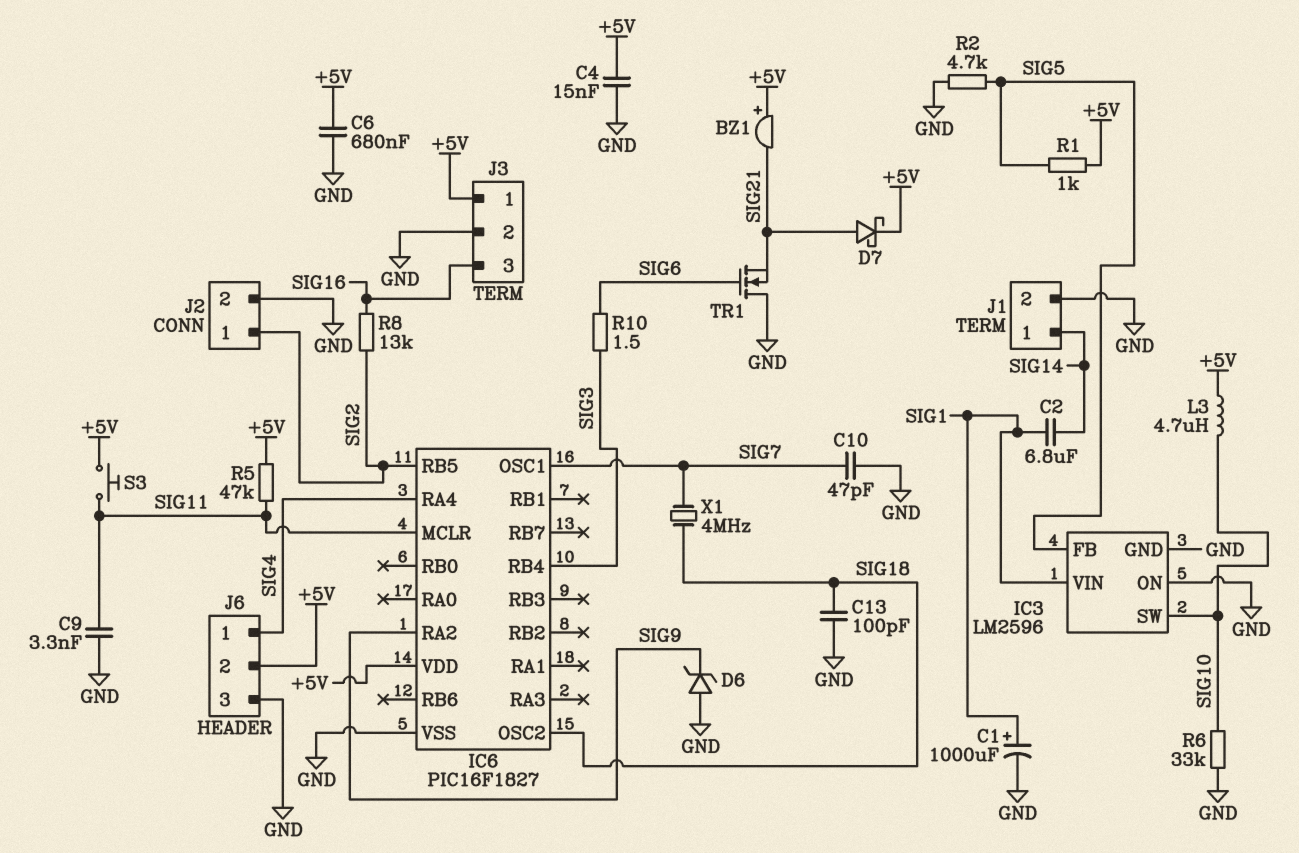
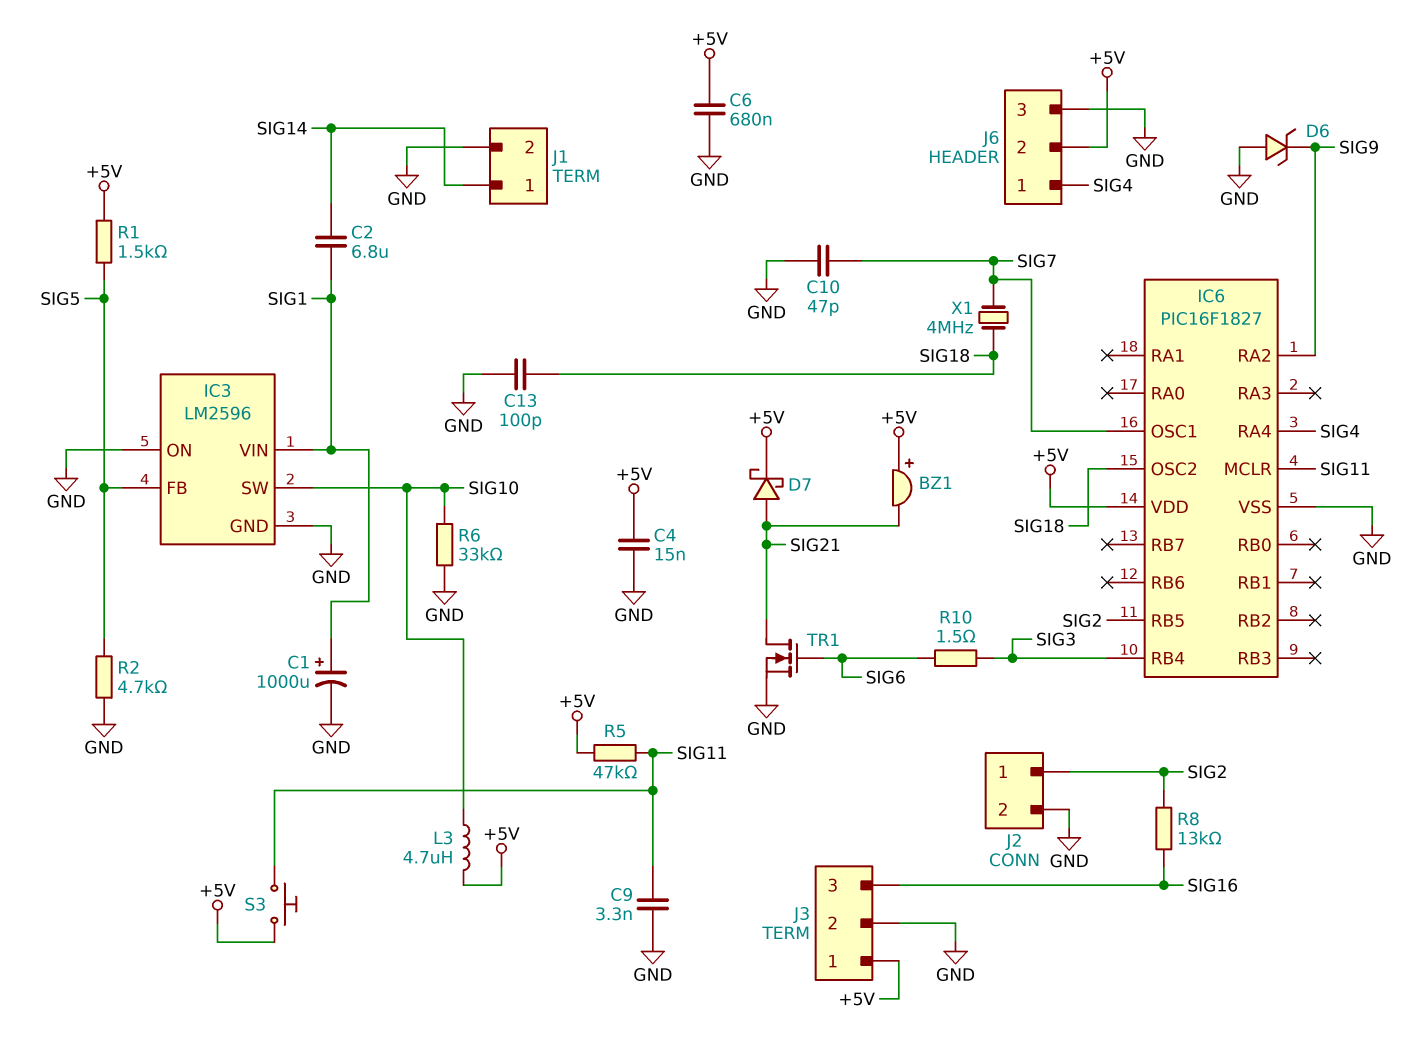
R1: 1k (+5V, SIG5) -> 1.5k (+5V, SIG5)
TR1: NMOS (G SIG6, D GND, S SIG21) -> NMOS (G SIG6, D SIG21, S GND)

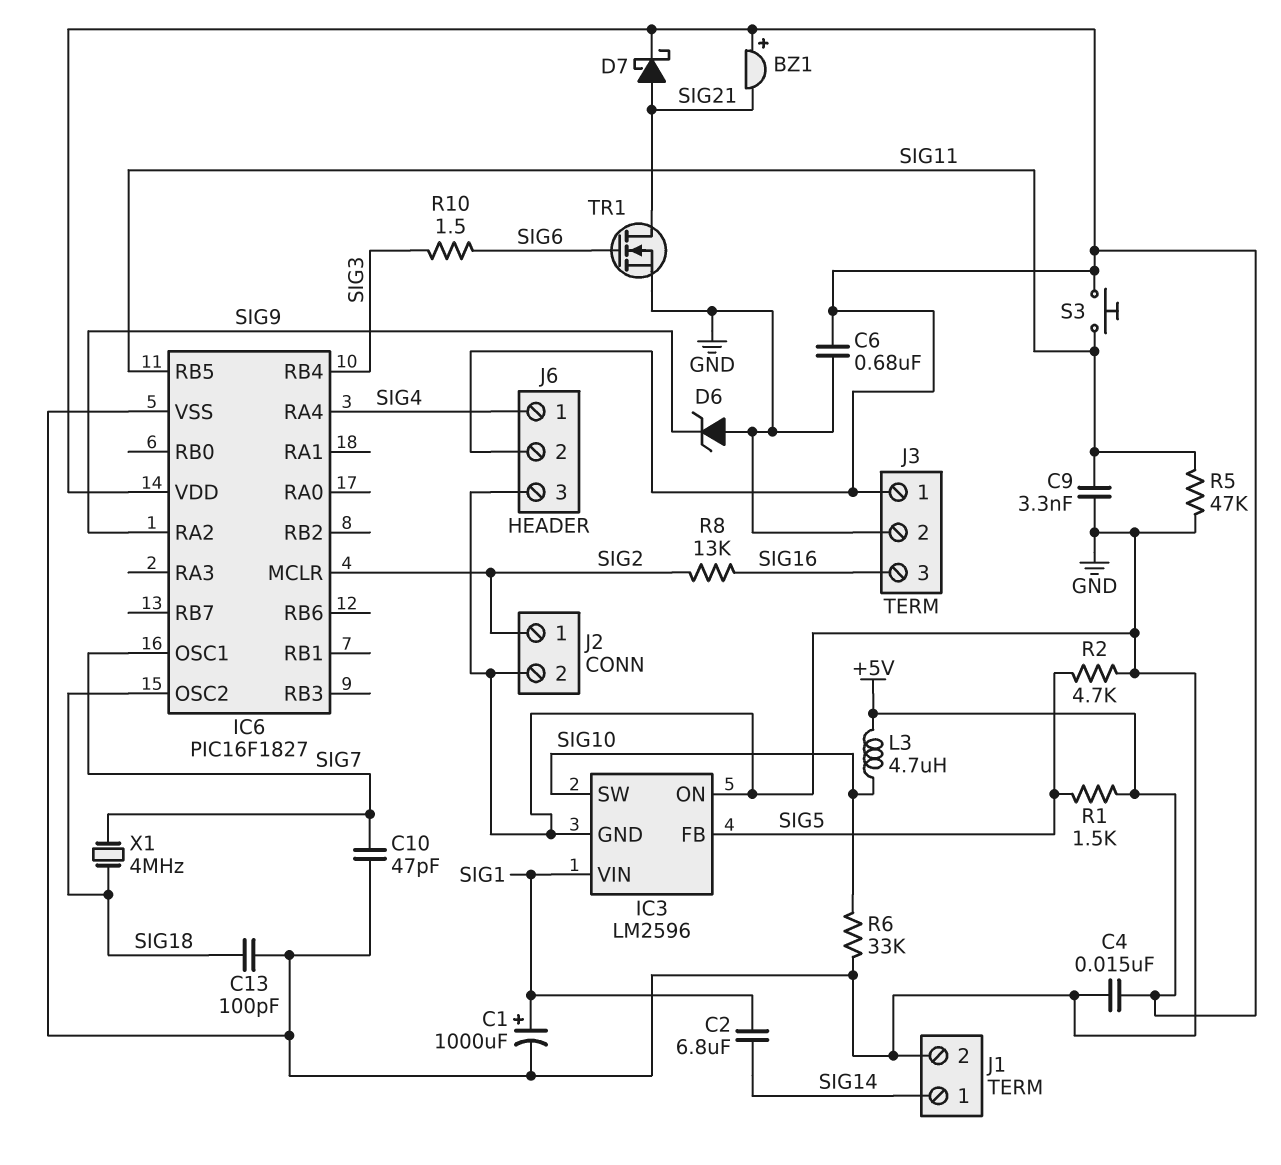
IC6 pin MCLR: SIG11 -> SIG2
IC6 pin RB5: SIG2 -> SIG11
R5: 47k (+5V, SIG11) -> 47k (GND, SIG11)

